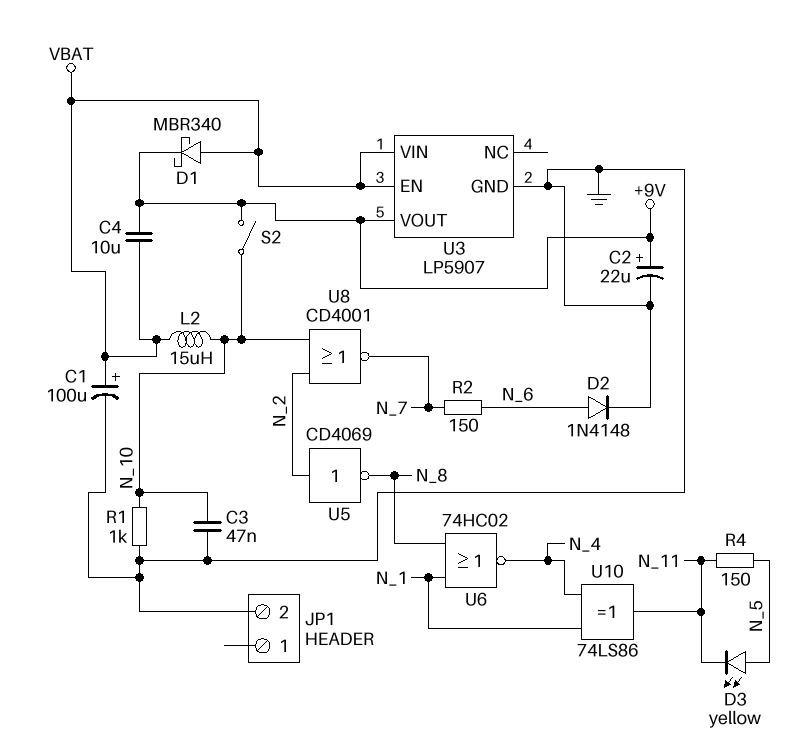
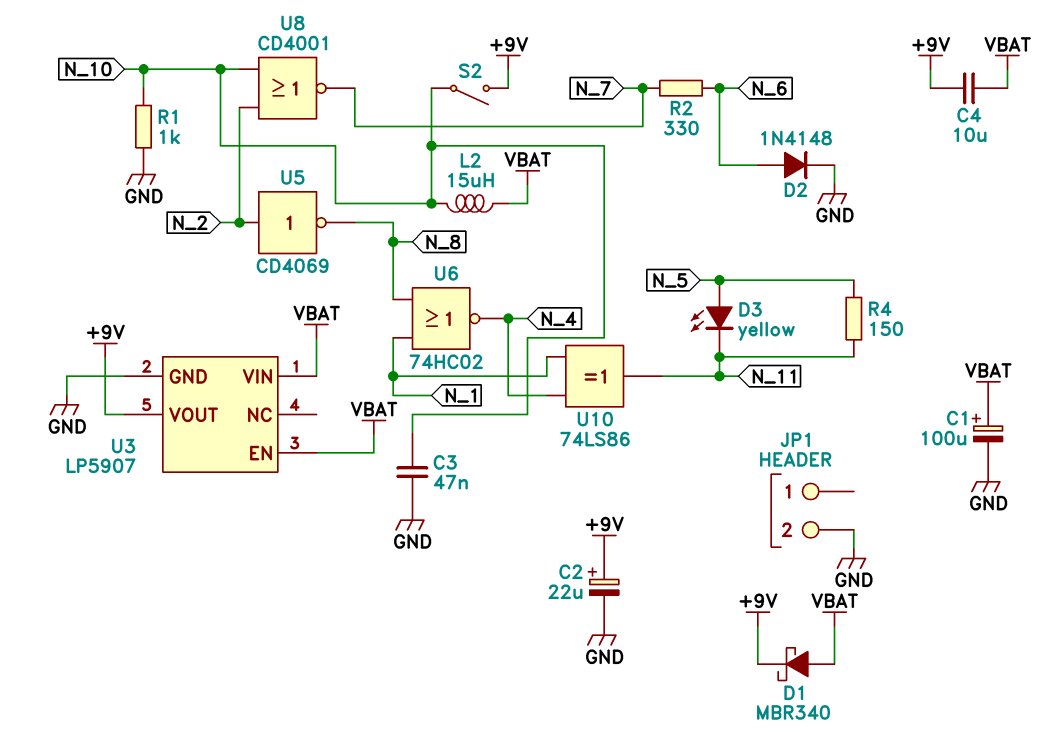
R2: 150 (N_6, N_7) -> 330 (N_6, N_7)

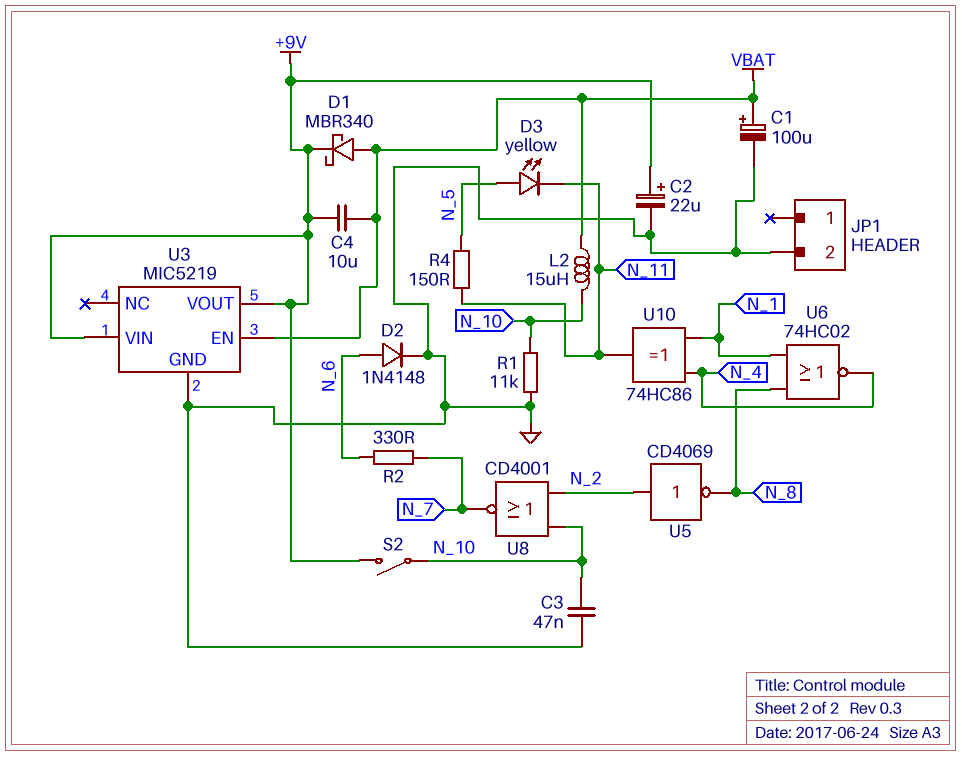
R1: 1k (GND, N_10) -> 11k (GND, N_10)
U3: LP5907 -> MIC5219
U3 pin VIN: VBAT -> +9V
U10: XOR 74LS86 (in N_1, in N_4, out N_11) -> XOR 74HC86 (in N_1, in N_4, out N_11)

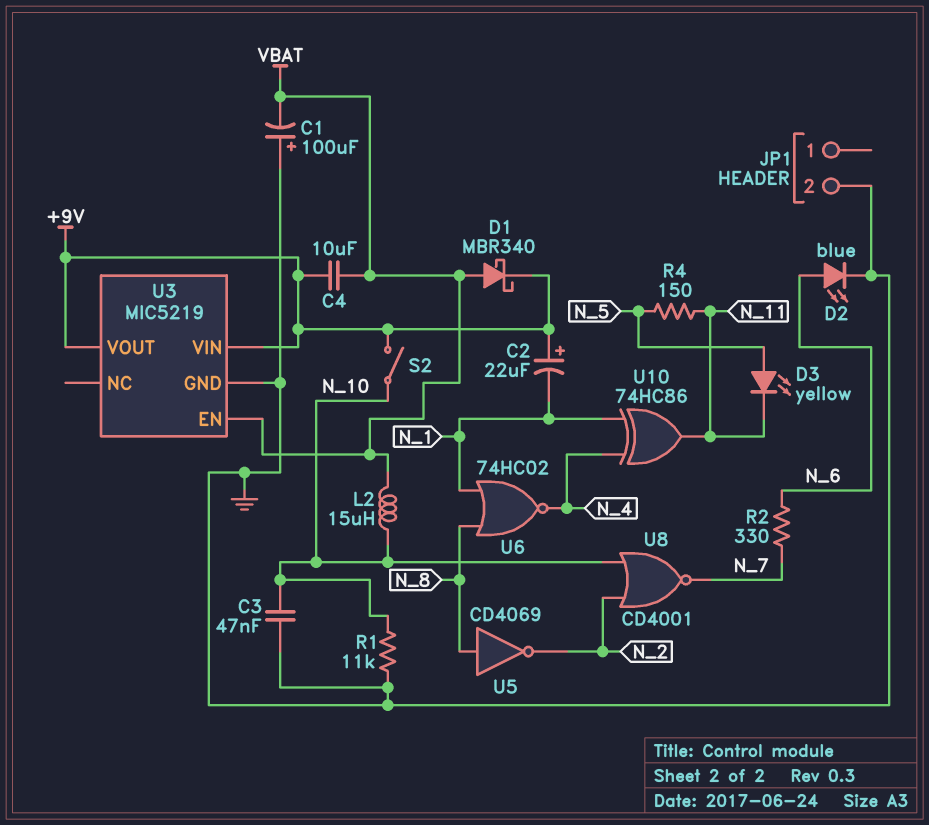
C1: 100uF (plus VBAT, minus GND) -> 100uF (plus GND, minus VBAT)
C2: 22uF (plus +9V, minus GND) -> 22uF (plus +9V, minus N_1)
D2: diode 1N4148 (A N_6, K GND) -> LED blue (A N_6, K GND)
U5: NOT CD4069 (in N_2, out N_8) -> NOT CD4069 (in N_8, out N_2)

